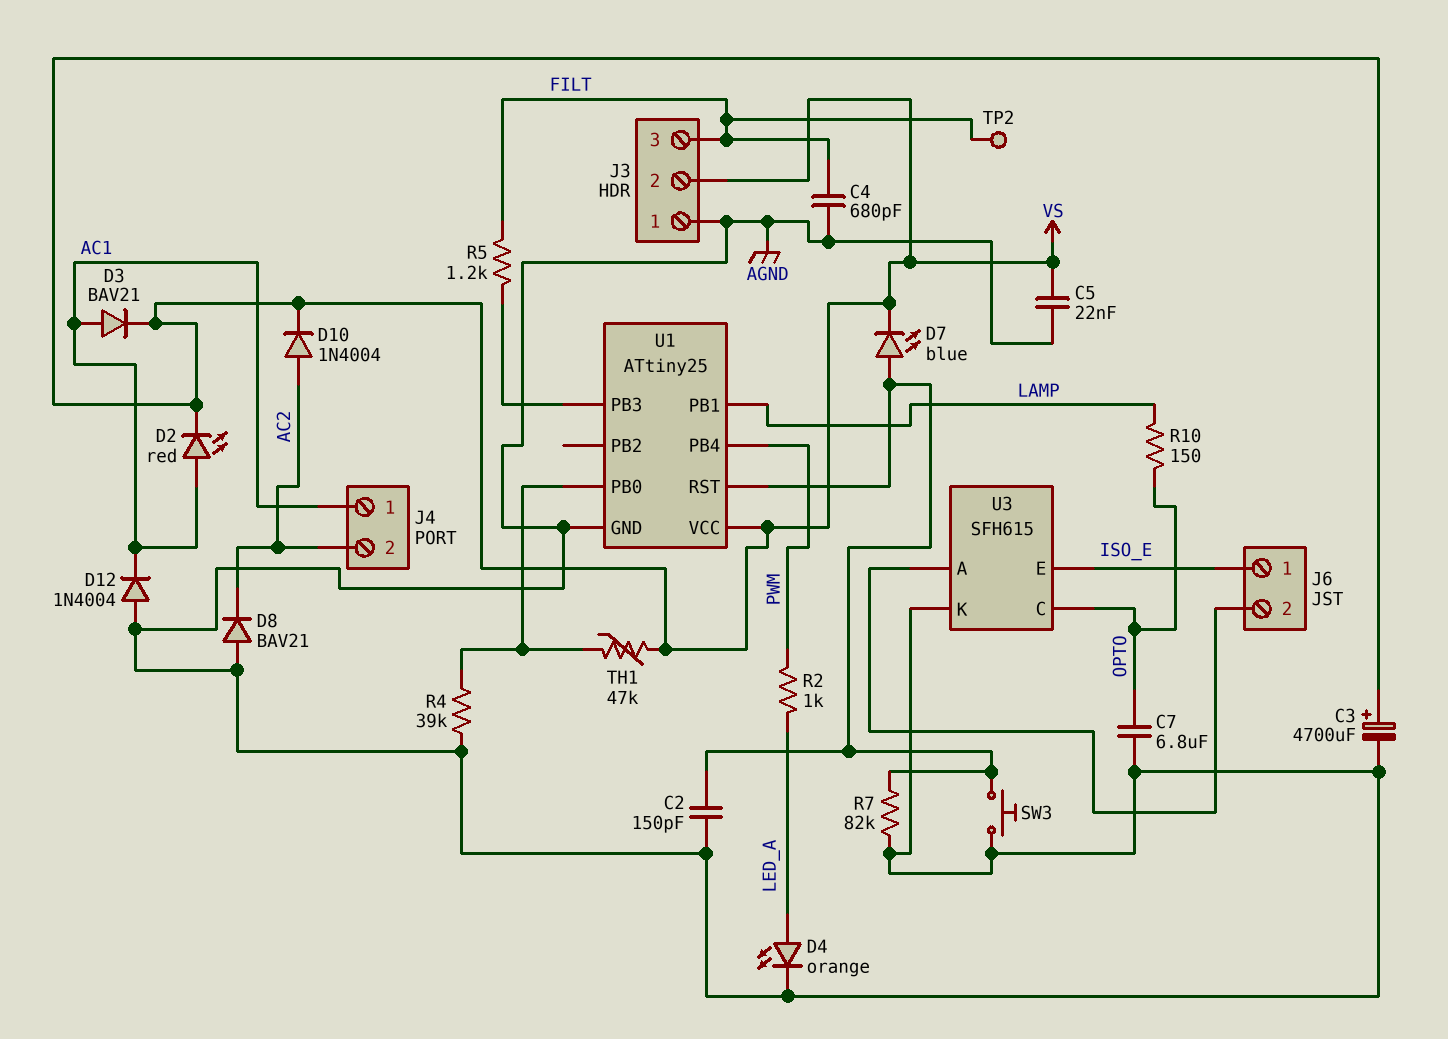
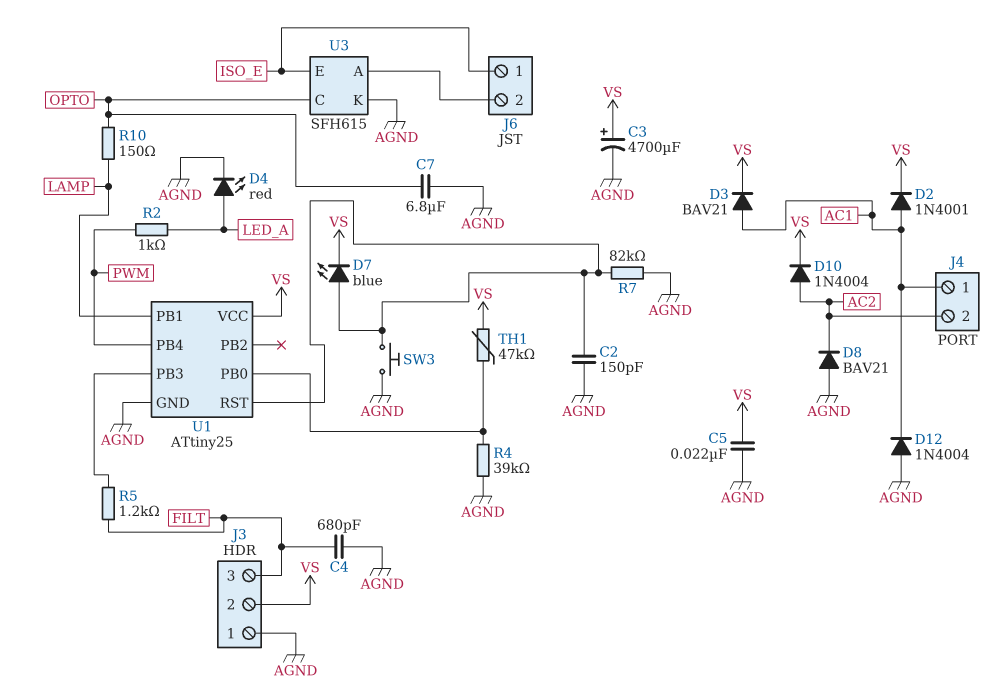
D2: LED red (A AC1, K VS) -> diode 1N4001 (A AC1, K VS)
D4: LED orange (A LED_A, K AGND) -> LED red (A LED_A, K AGND)
TP2: test point (FILT) -> none

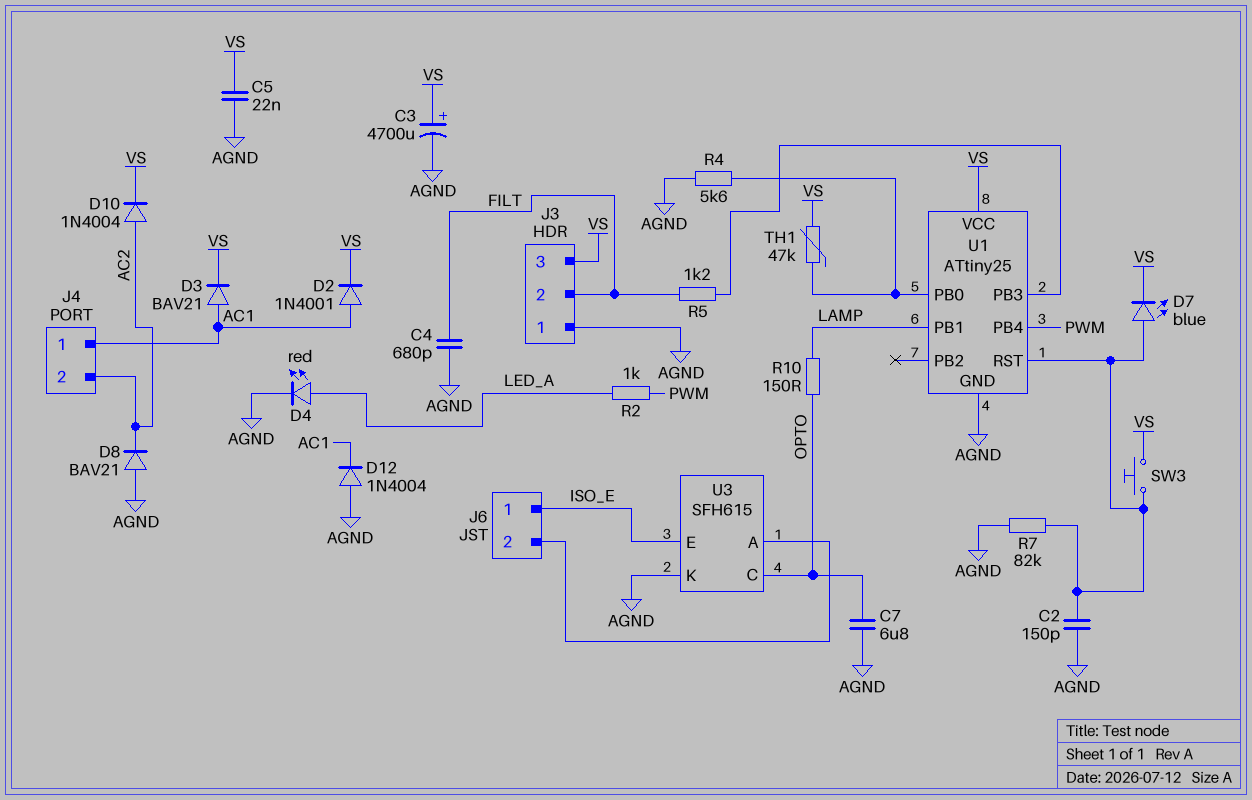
J3 pin 2: VS -> FILT
J3 pin 3: FILT -> VS
R4: 39k (AGND, U1/PB0) -> 5.6k (AGND, U1/PB0)
SW3: button (AGND, U1/RST) -> button (U1/RST, VS)

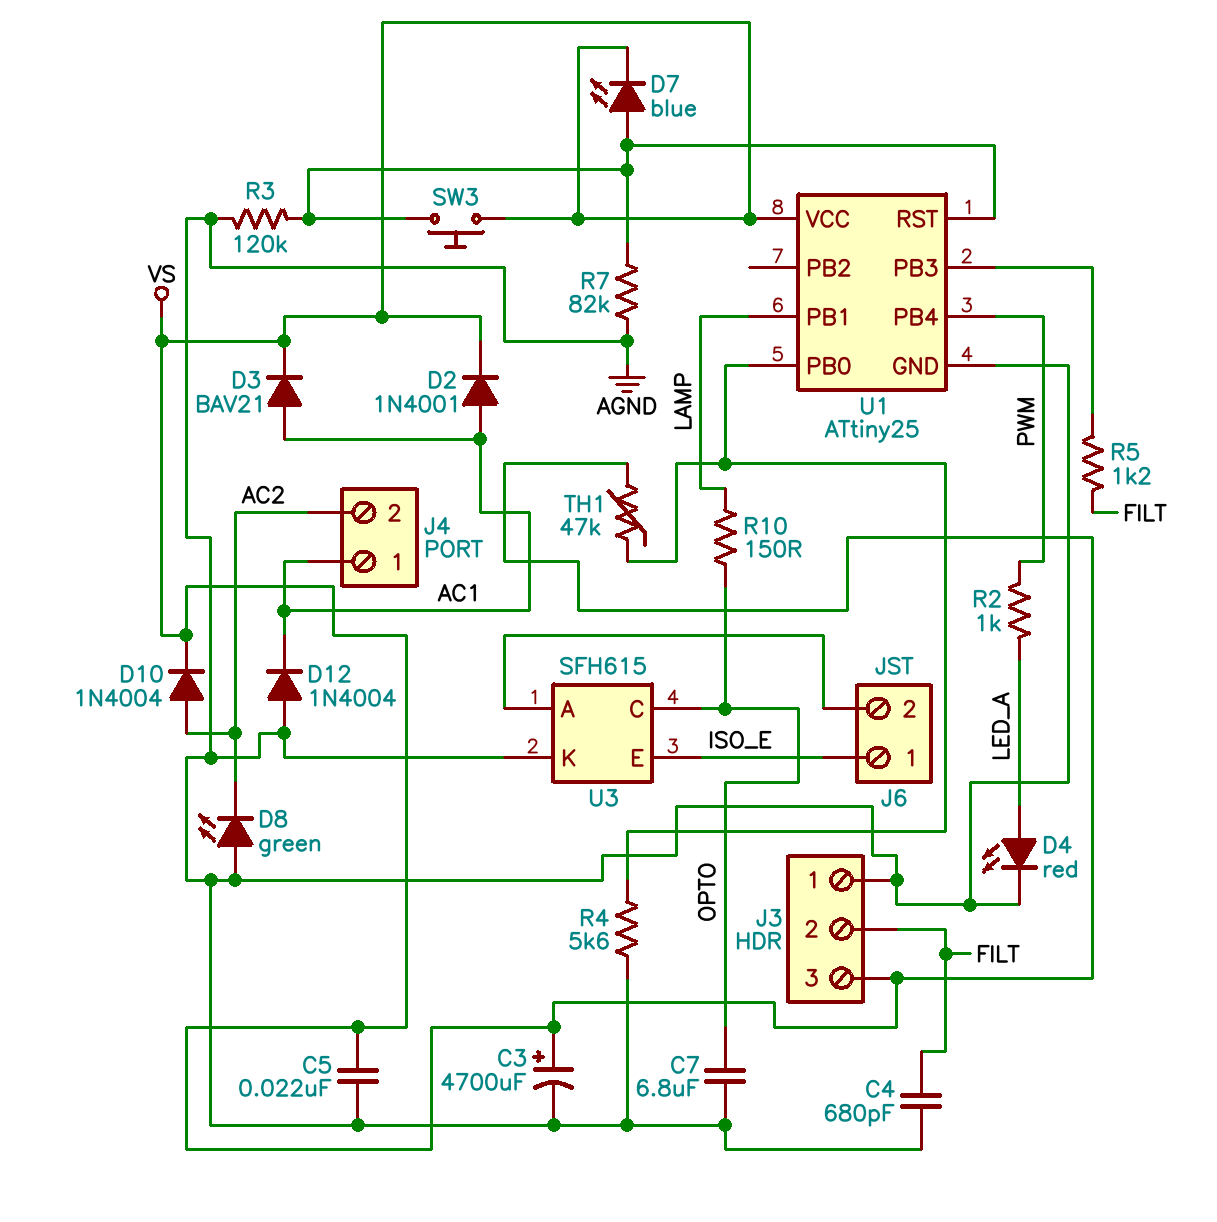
C2: 150pF (AGND, U1/RST) -> none
D8: diode BAV21 (A AGND, K AC2) -> LED green (A AGND, K AC2)
R3: none -> 120k (AGND, U1/RST)

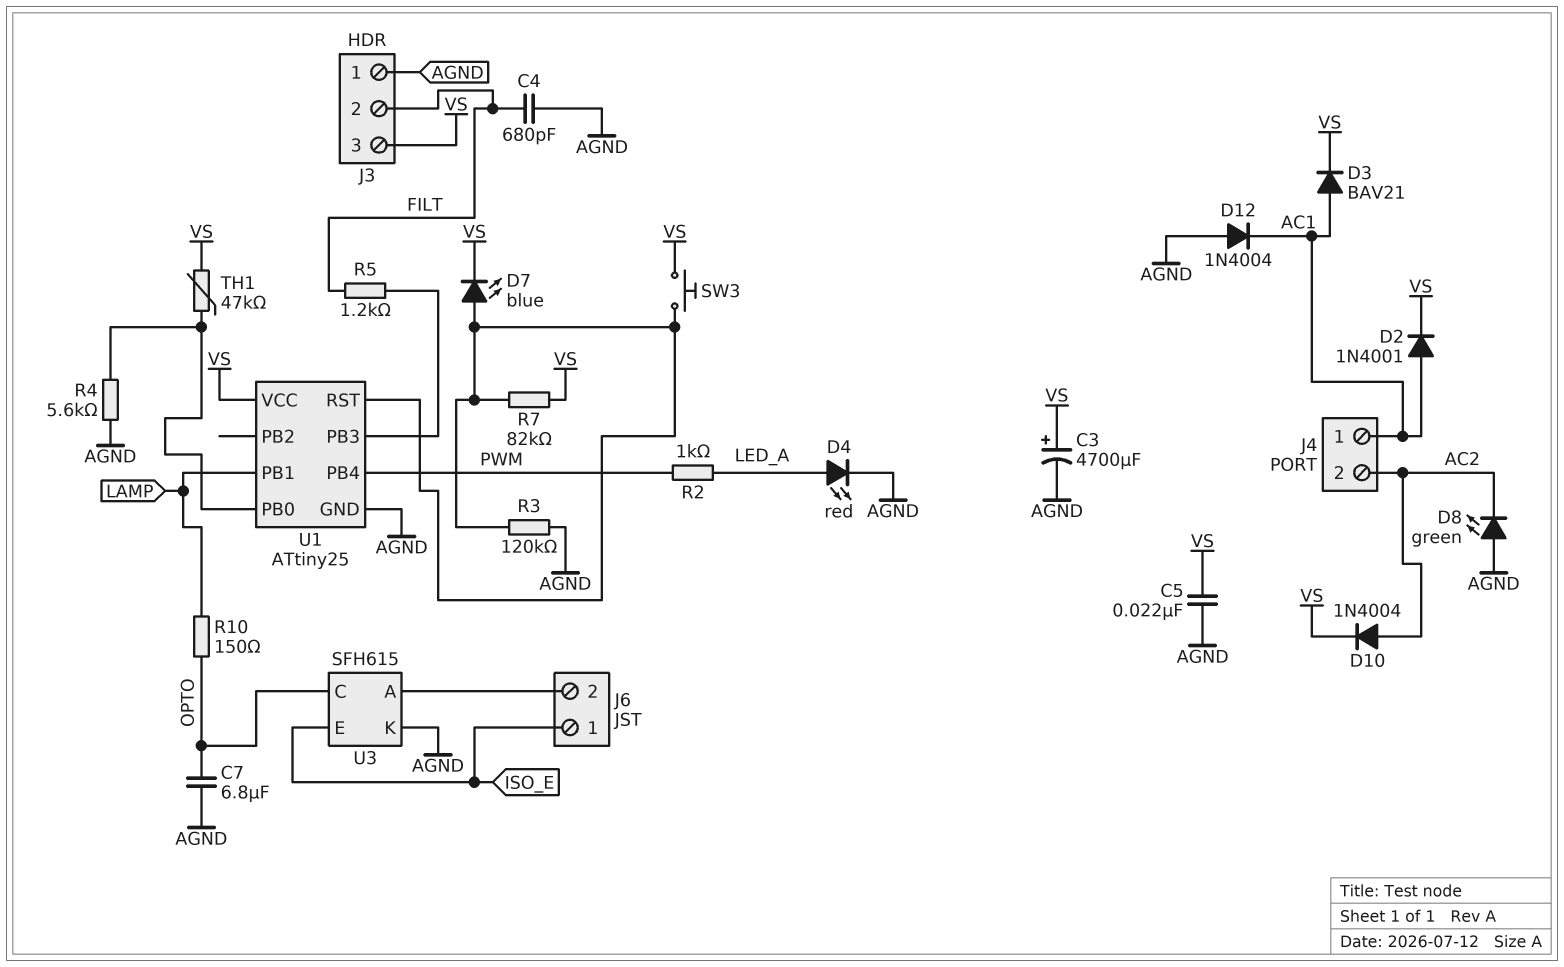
R7: 82k (AGND, U1/RST) -> 82k (U1/RST, VS)

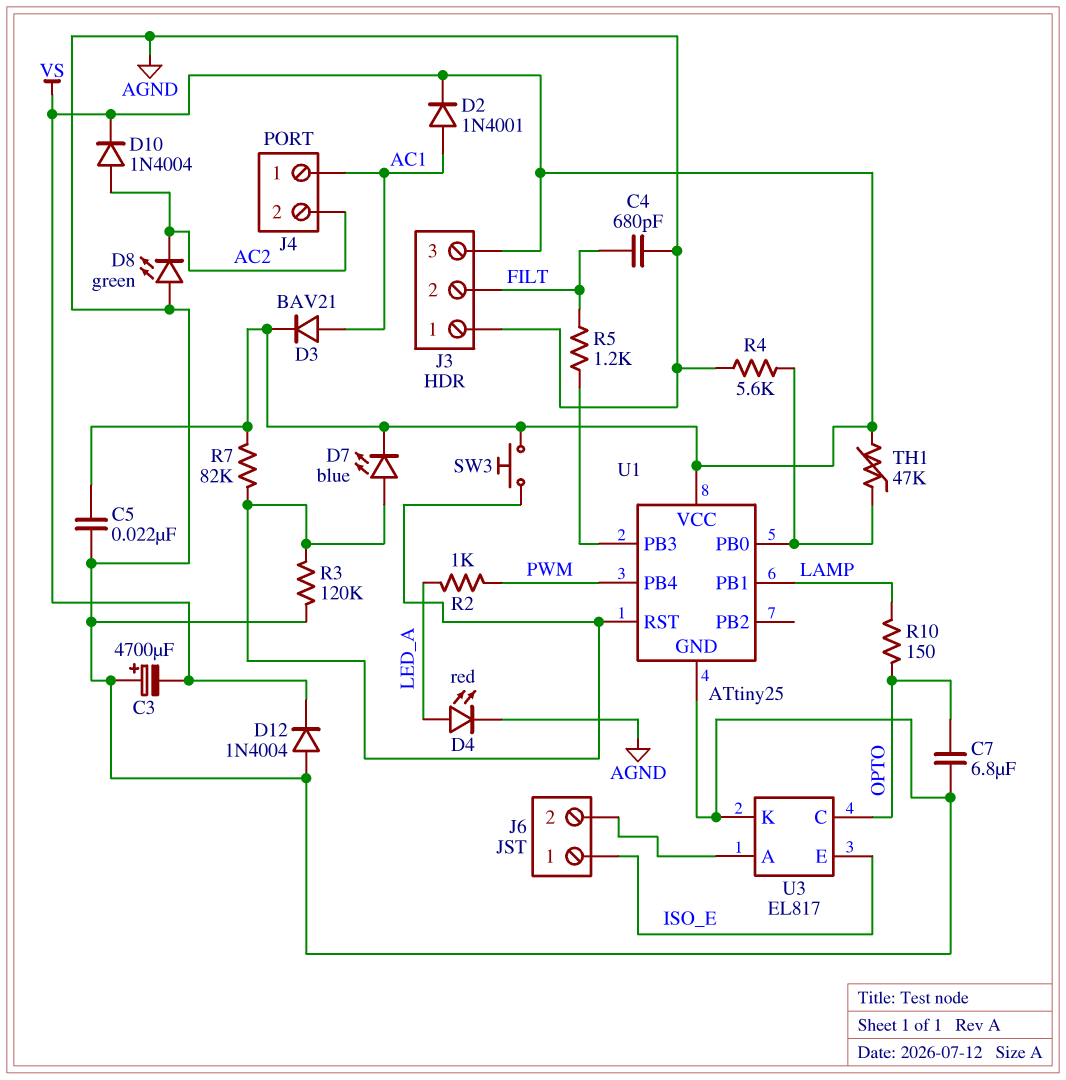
C3: 4700uF (plus VS, minus AGND) -> 4700uF (plus AGND, minus VS)
D12: diode 1N4004 (A AGND, K AC1) -> diode 1N4004 (A AGND, K VS)
U3: SFH615 -> EL817

